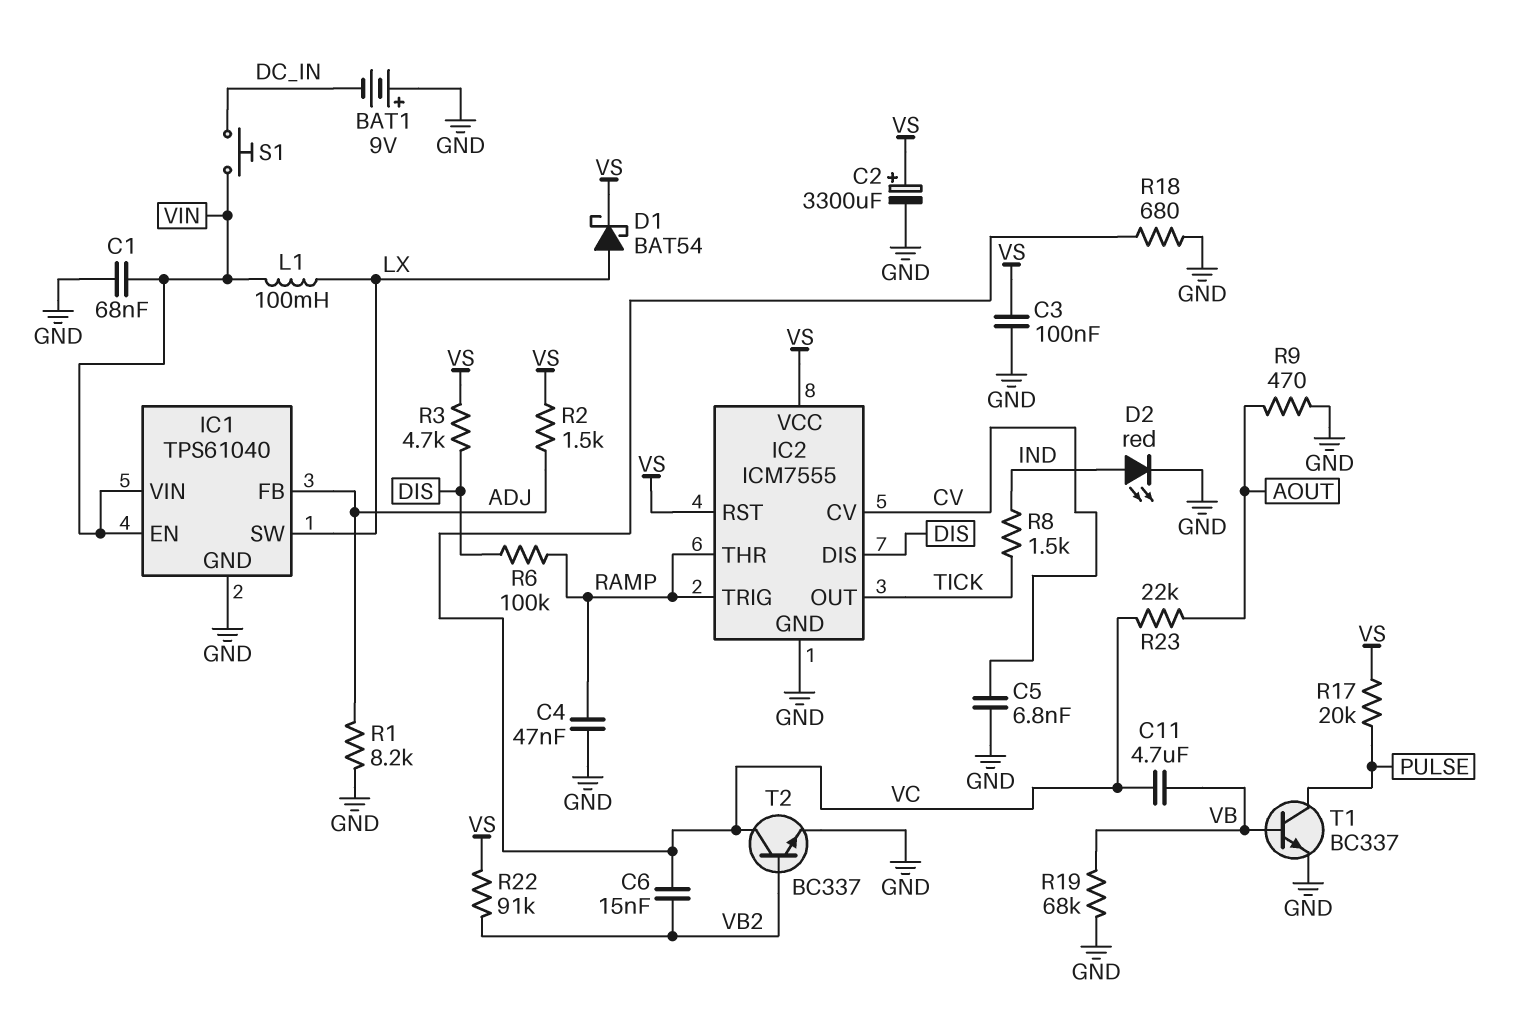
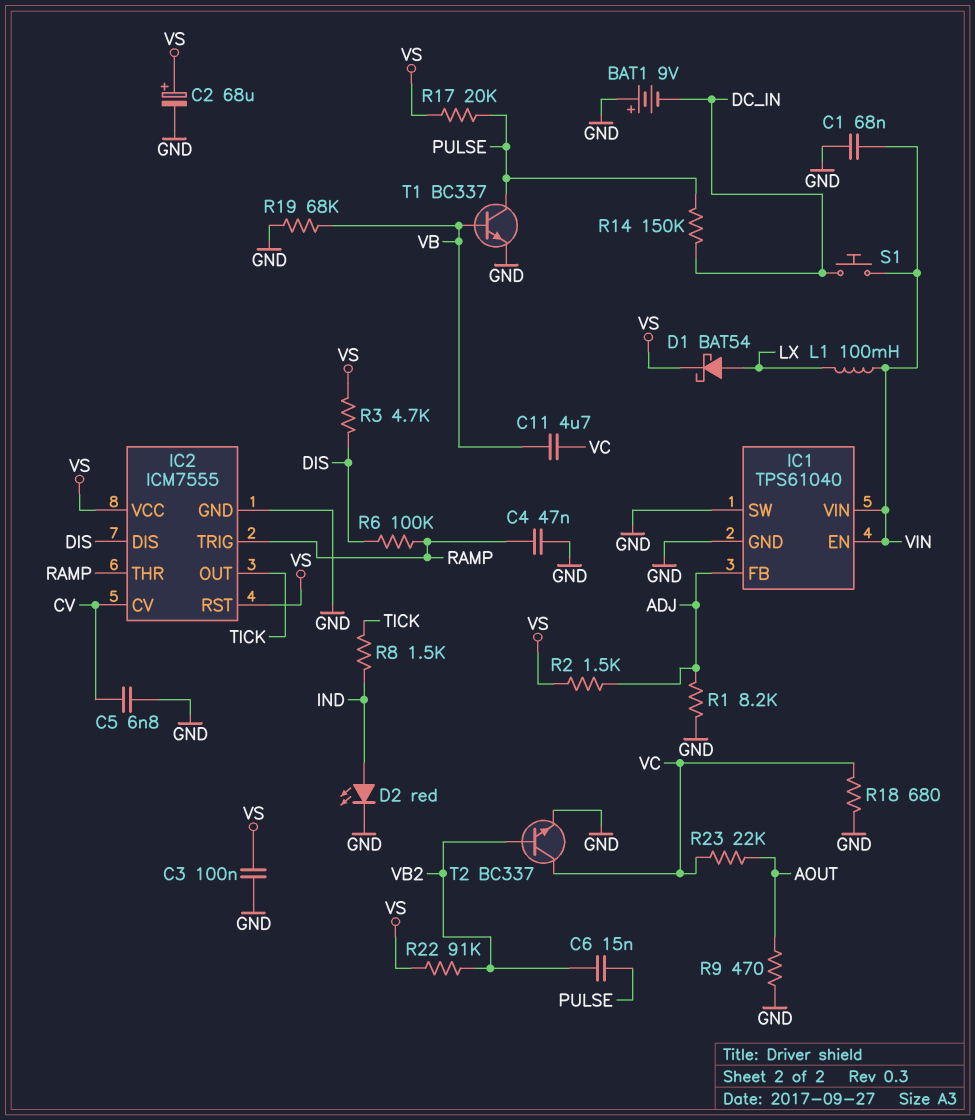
C2: 3300uF (plus VS, minus GND) -> 68uF (plus VS, minus GND)
C6: 15nF (VB2, VC) -> 15nF (PULSE, VB2)
IC1 pin SW: LX -> GND
R14: none -> 150k (DC_IN, PULSE)

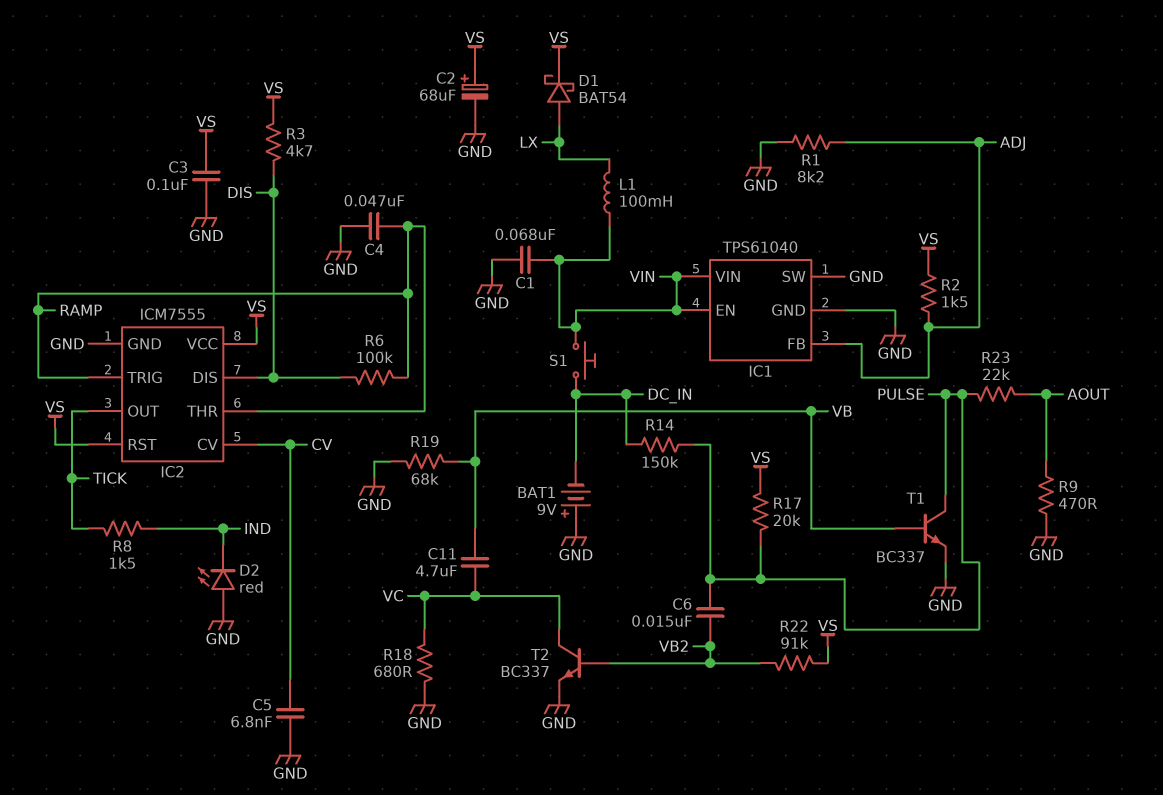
D2: LED red (A IND, K GND) -> LED red (A GND, K IND)
R23: 22k (AOUT, VC) -> 22k (AOUT, PULSE)

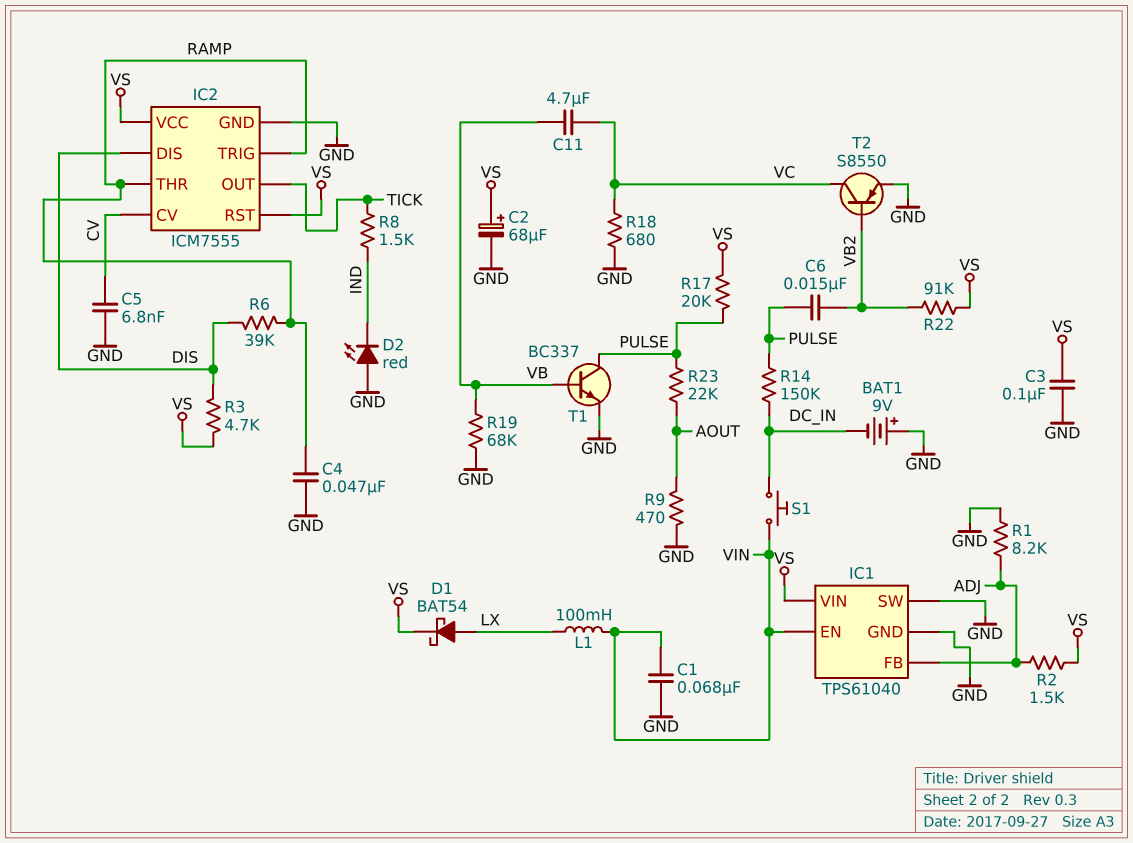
IC1 pin VIN: VIN -> VS
R6: 100k (DIS, RAMP) -> 39k (DIS, RAMP)
T2: NPN BC337 (B VB2, C VC, E GND) -> PNP S8550 (B VB2, C VC, E GND)

